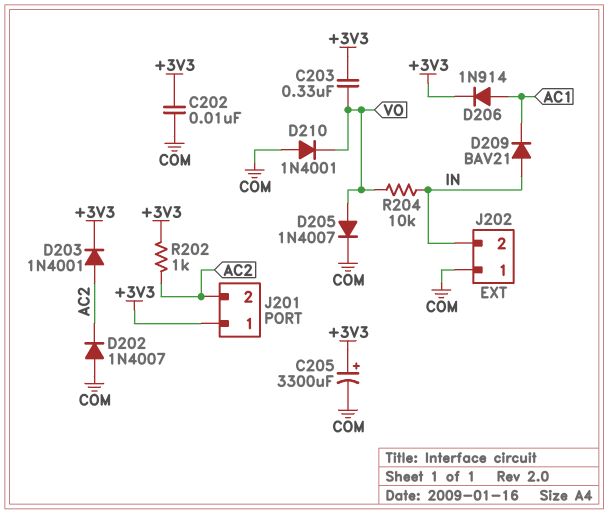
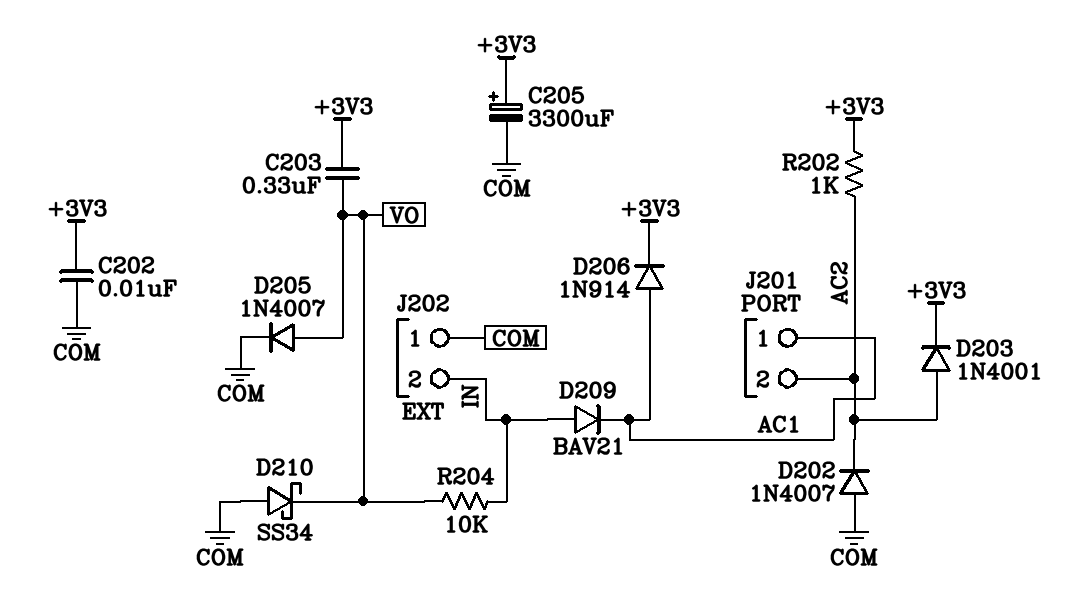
D210: diode 1N4001 (A COM, K VO) -> schottky SS34 (A COM, K VO)
J201 pin 1: +3V3 -> AC1

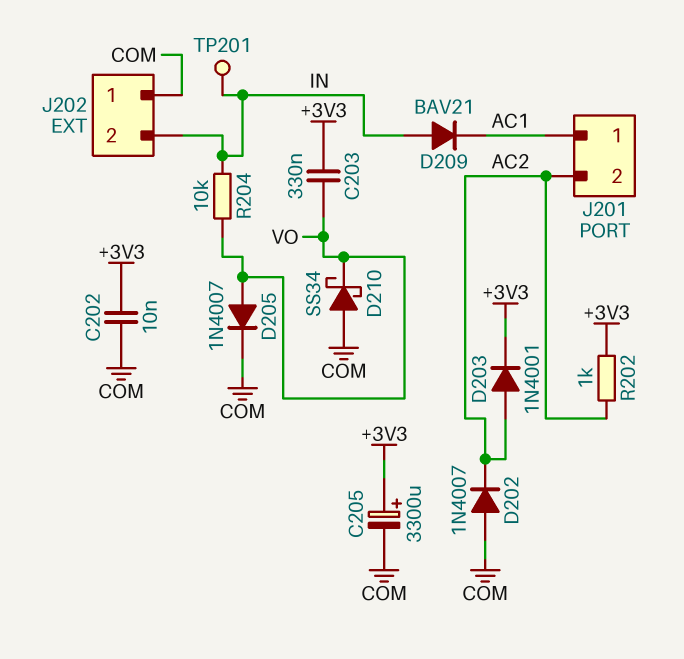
D206: diode 1N914 (A AC1, K +3V3) -> none
TP201: none -> test point (IN)

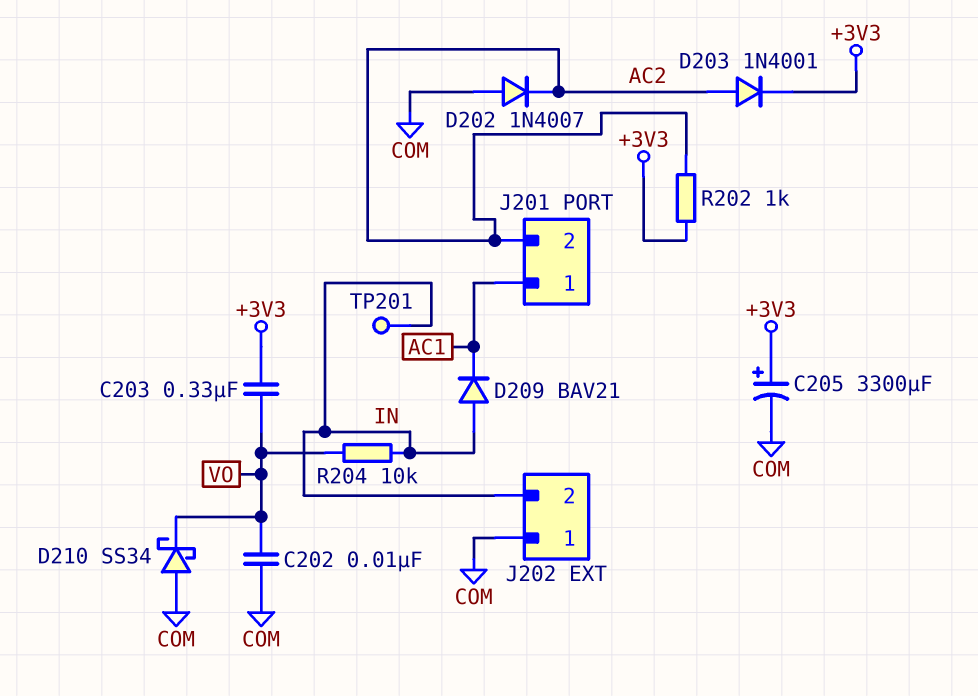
C202: 10nF (+3V3, COM) -> 10nF (COM, VO)
D205: diode 1N4007 (A VO, K COM) -> none

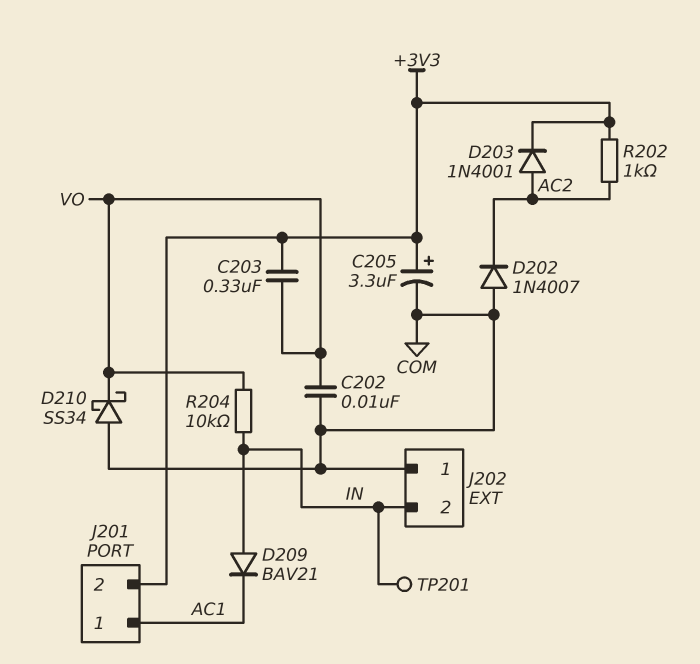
C205: 3300uF (plus +3V3, minus COM) -> 3.3uF (plus +3V3, minus COM)
J201 pin 2: AC2 -> +3V3

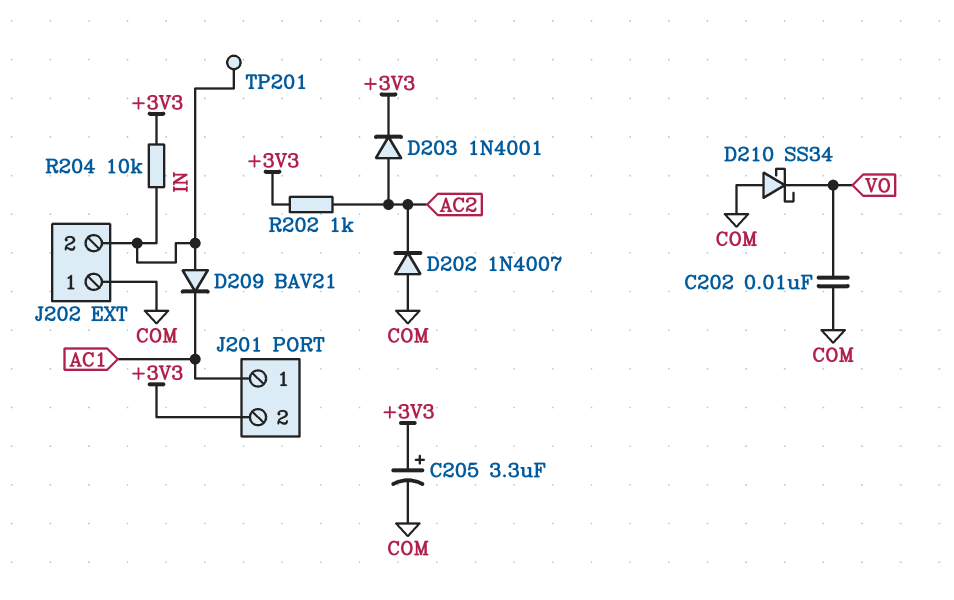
C203: 330nF (+3V3, VO) -> none
R204: 10k (IN, VO) -> 10k (+3V3, IN)

